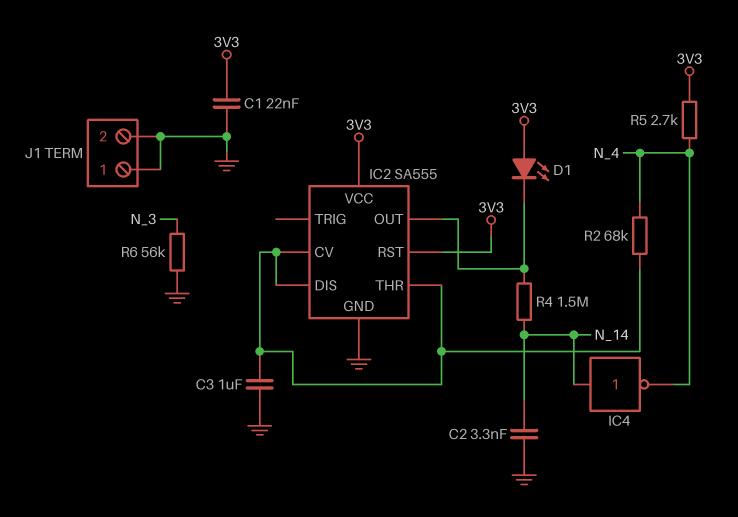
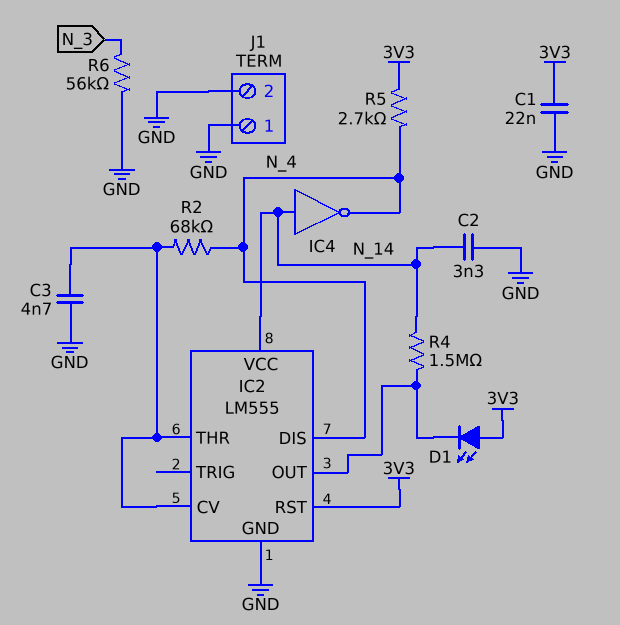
C3: 1uF (GND, IC2/CV) -> 4.7nF (GND, IC2/CV)
IC2: SA555 -> LM555
IC2 pin DIS: IC2/CV -> N_4
IC2 pin VCC: 3V3 -> N_14

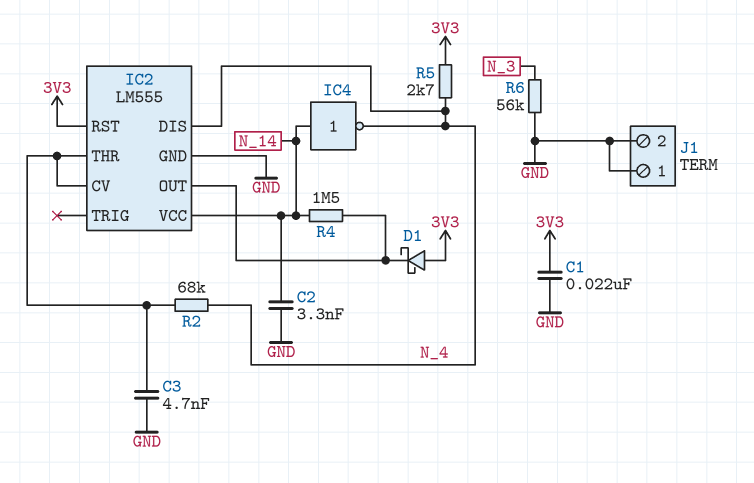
D1: LED (A 3V3, K IC2/OUT) -> schottky (A 3V3, K IC2/OUT)

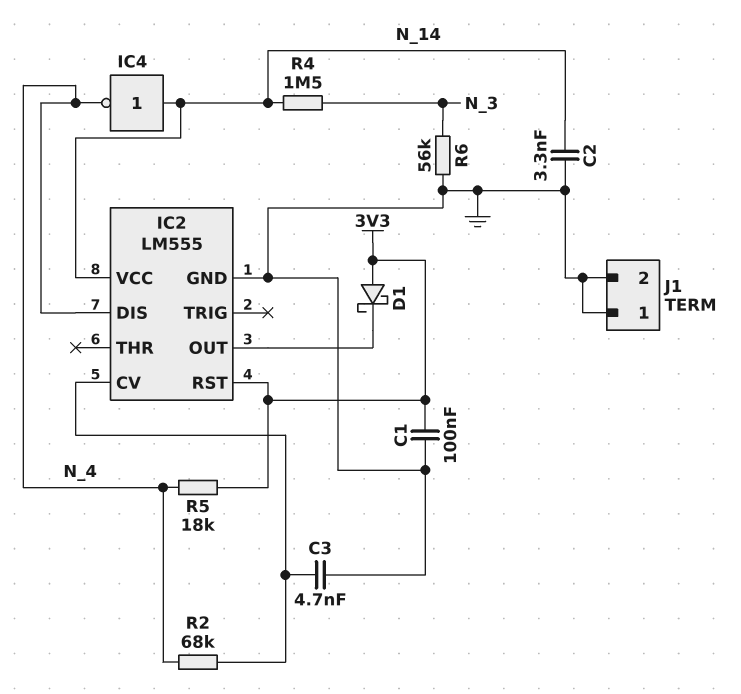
C1: 22nF (3V3, GND) -> 100nF (3V3, GND)
IC2 pin THR: IC2/CV -> none
R4: 1.5M (IC2/OUT, N_14) -> 1.5M (N_3, N_14)
R5: 2.7k (3V3, N_4) -> 18k (3V3, N_4)

